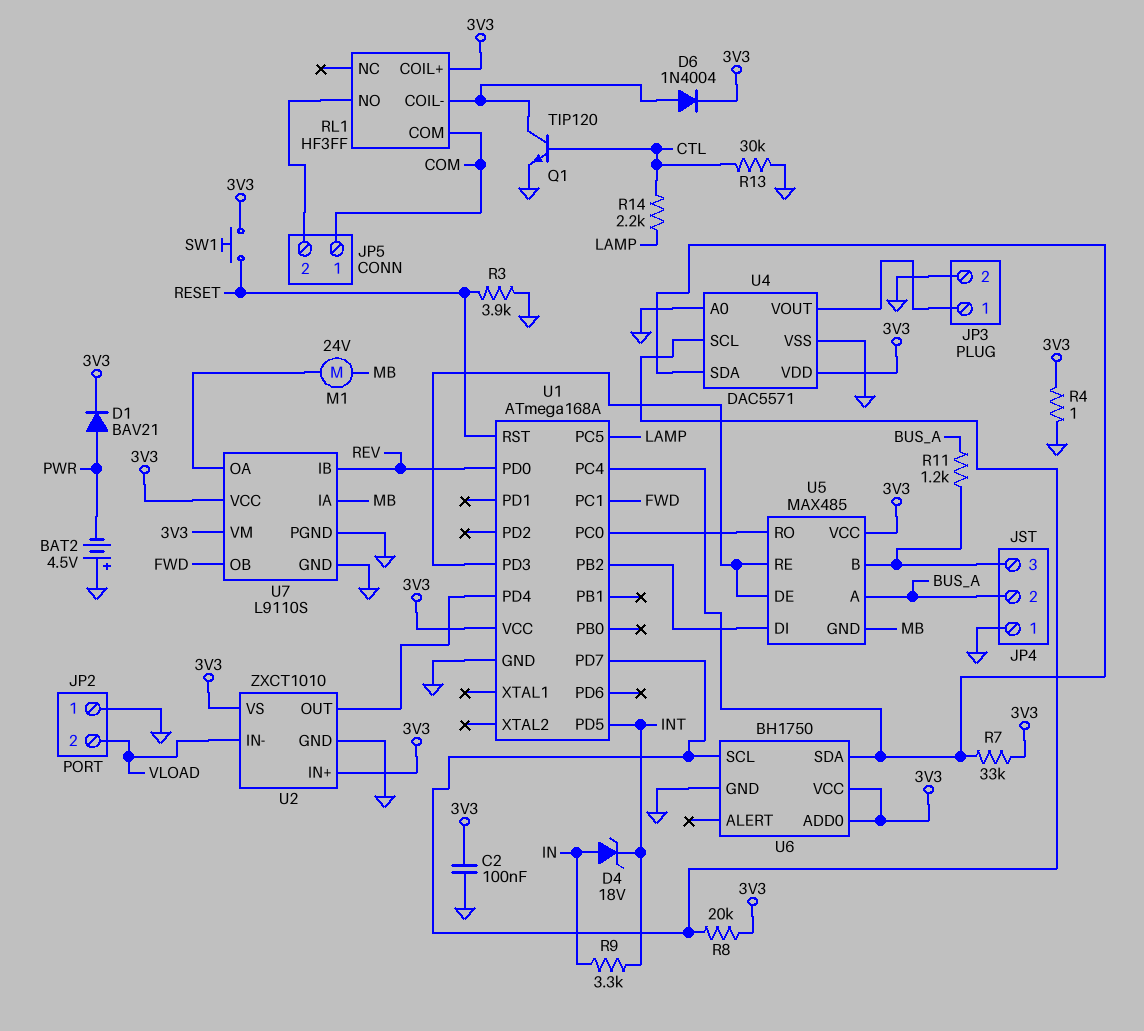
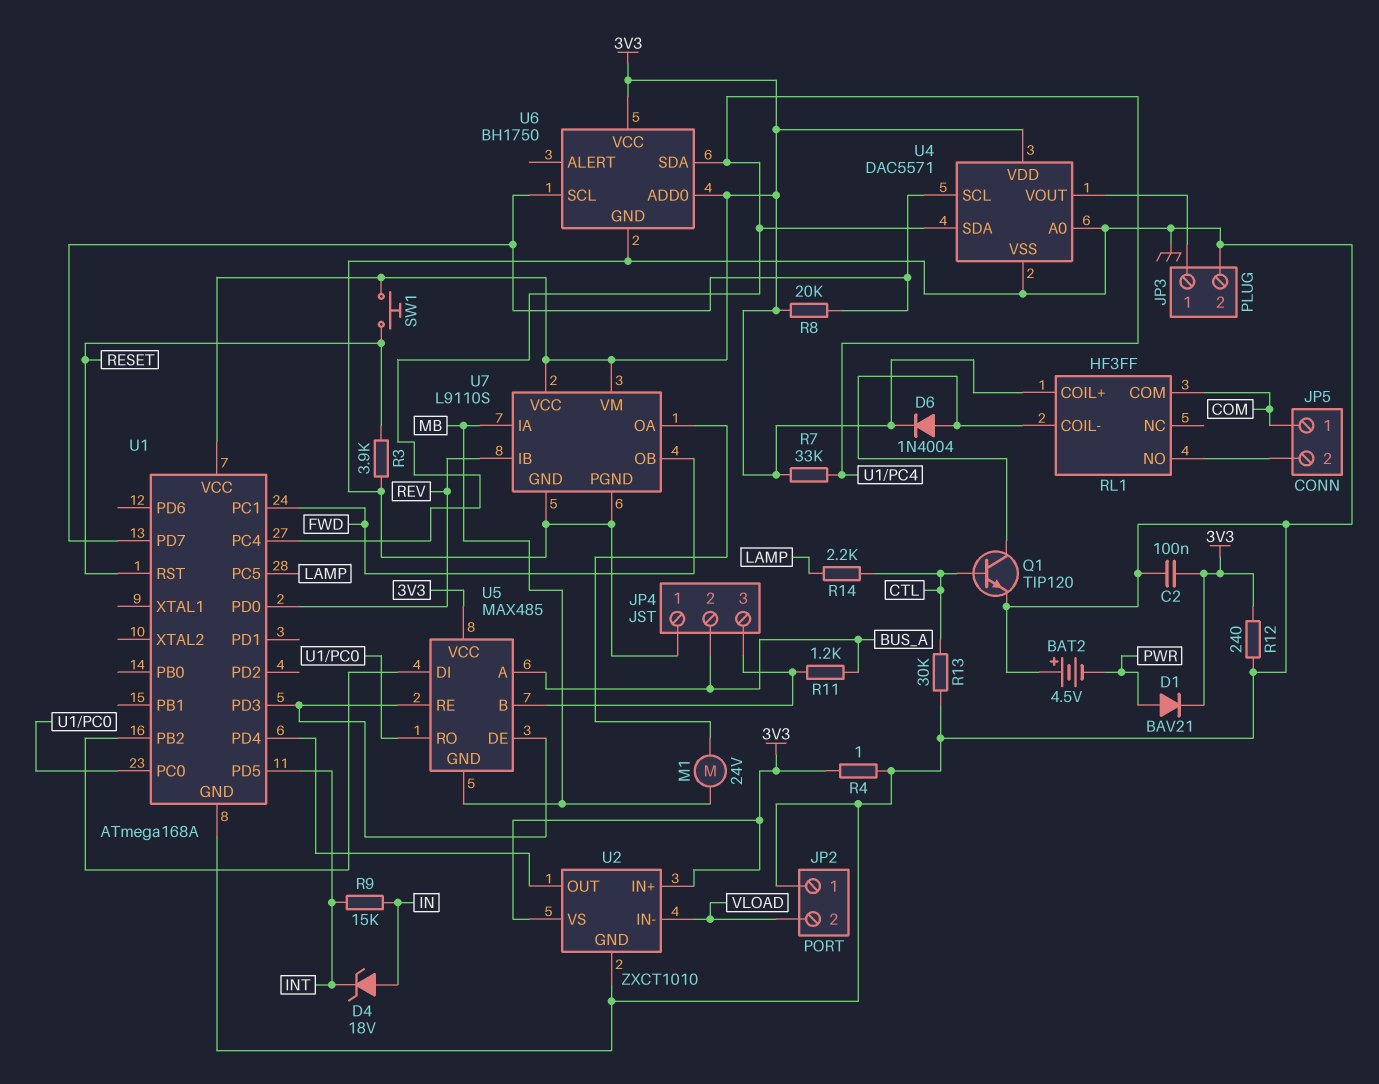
R9: 3.3k (IN, INT) -> 15k (IN, INT)
R12: none -> 240 (3V3, GND)

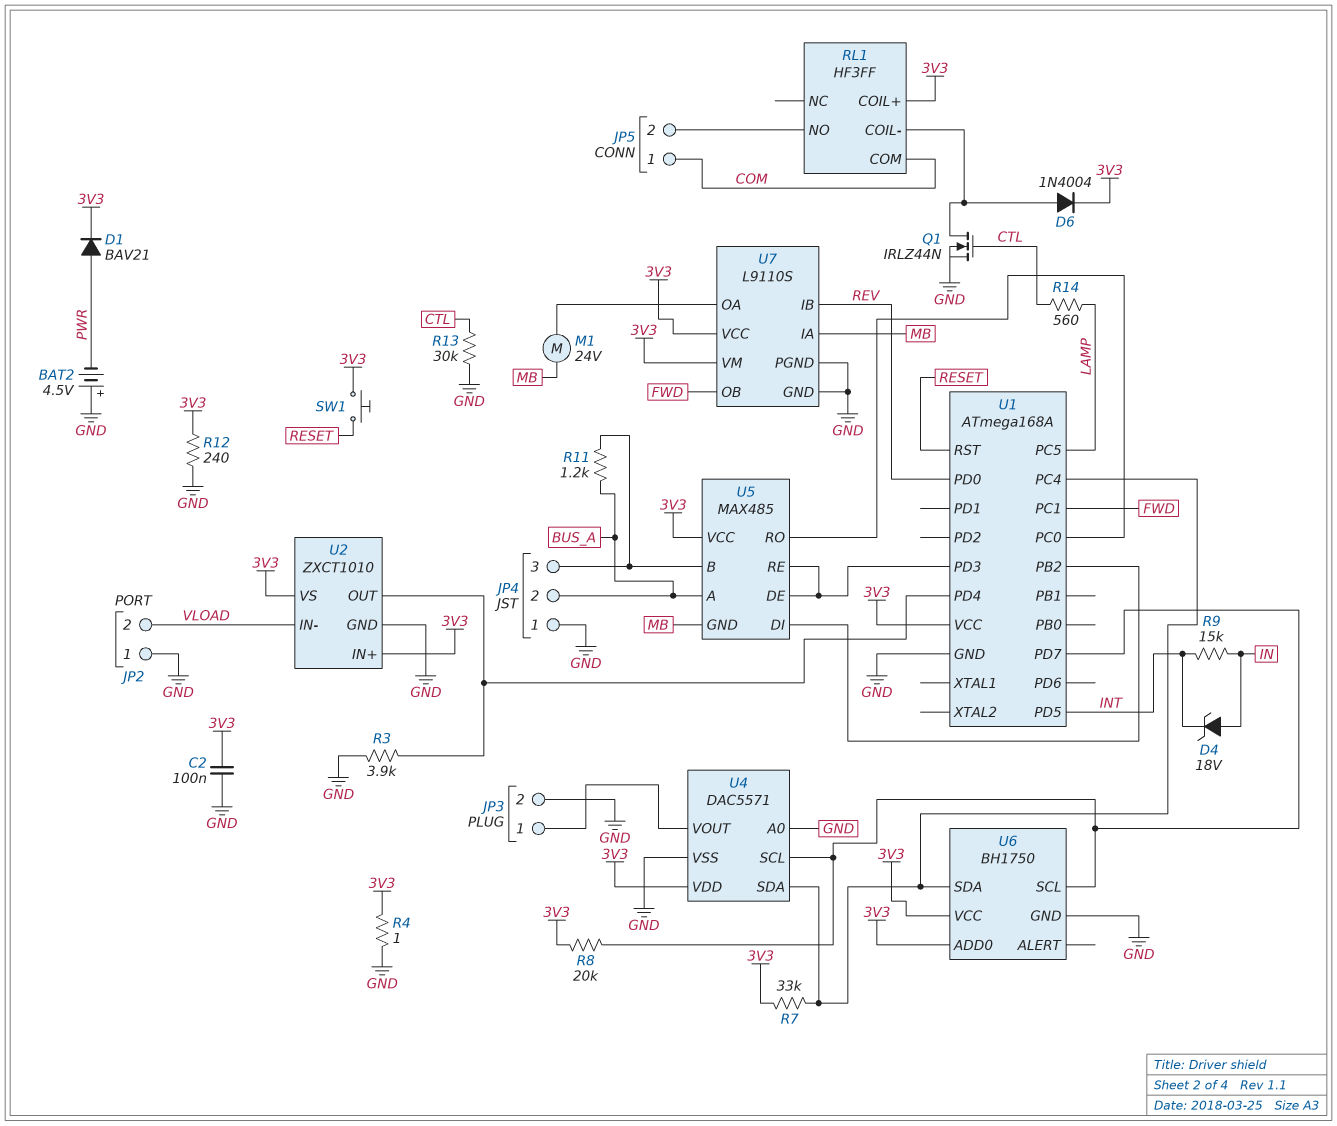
Q1: NPN TIP120 (B CTL, C RL1/COIL-, E GND) -> NMOS IRLZ44N (G CTL, D RL1/COIL-, S GND)
R3: 3.9k (GND, RESET) -> 3.9k (GND, U1/PD4)
R14: 2.2k (CTL, LAMP) -> 560 (CTL, LAMP)

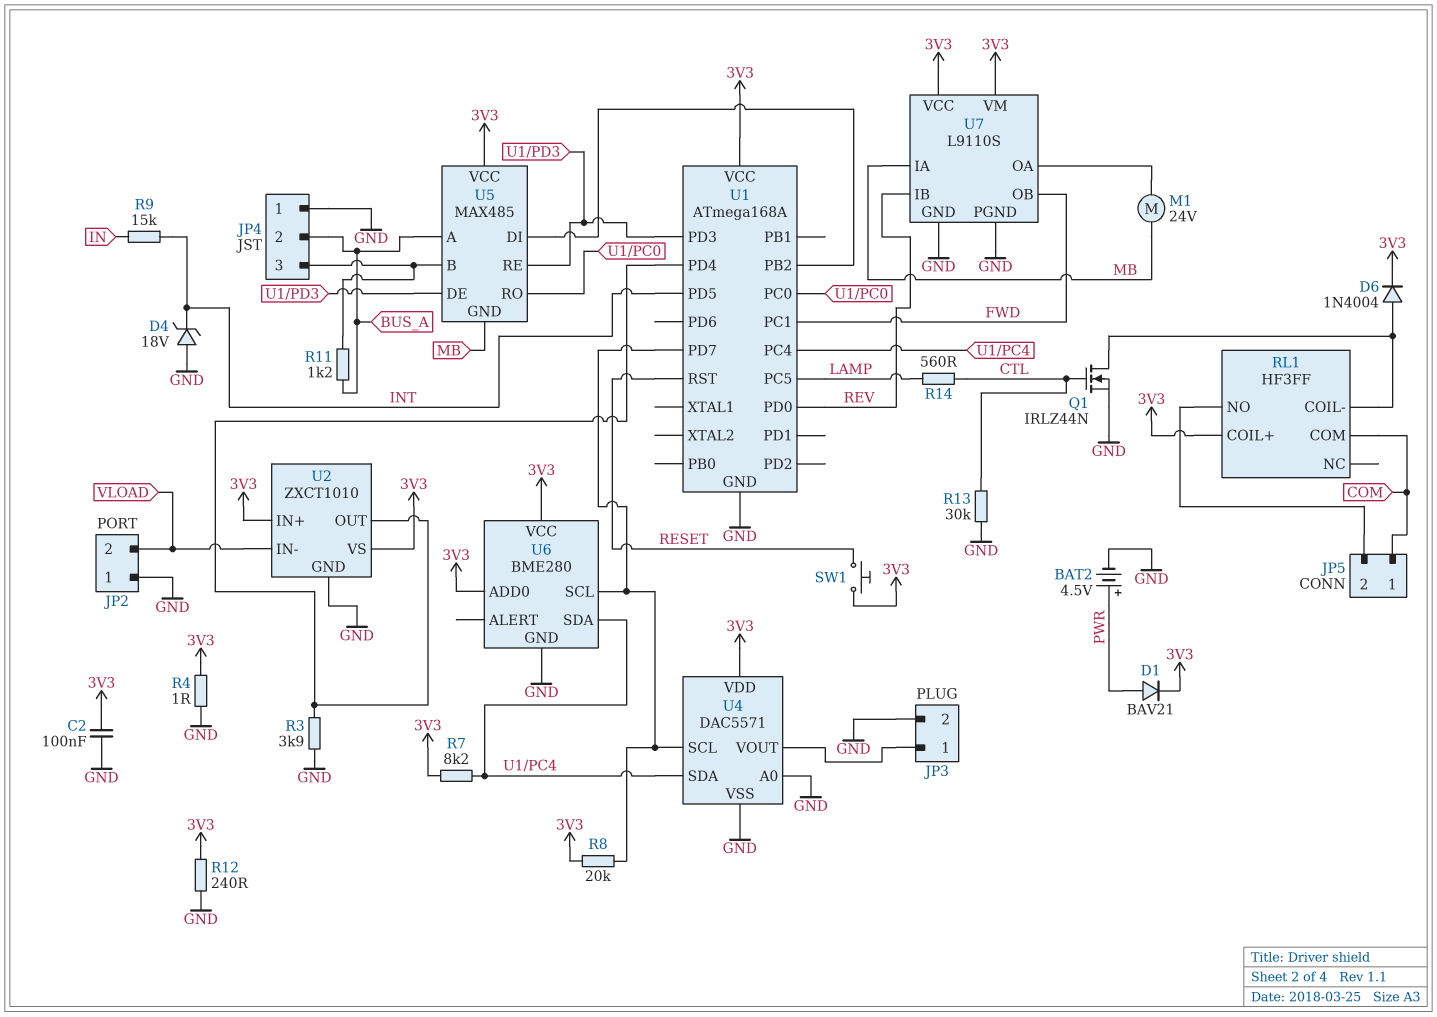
BAT2: 4.5V (plus GND, minus PWR) -> 4.5V (plus PWR, minus GND)
D4: zener 18V (A IN, K INT) -> zener 18V (A GND, K INT)
R7: 33k (3V3, U1/PC4) -> 8.2k (3V3, U1/PC4)
U6: BH1750 -> BME280

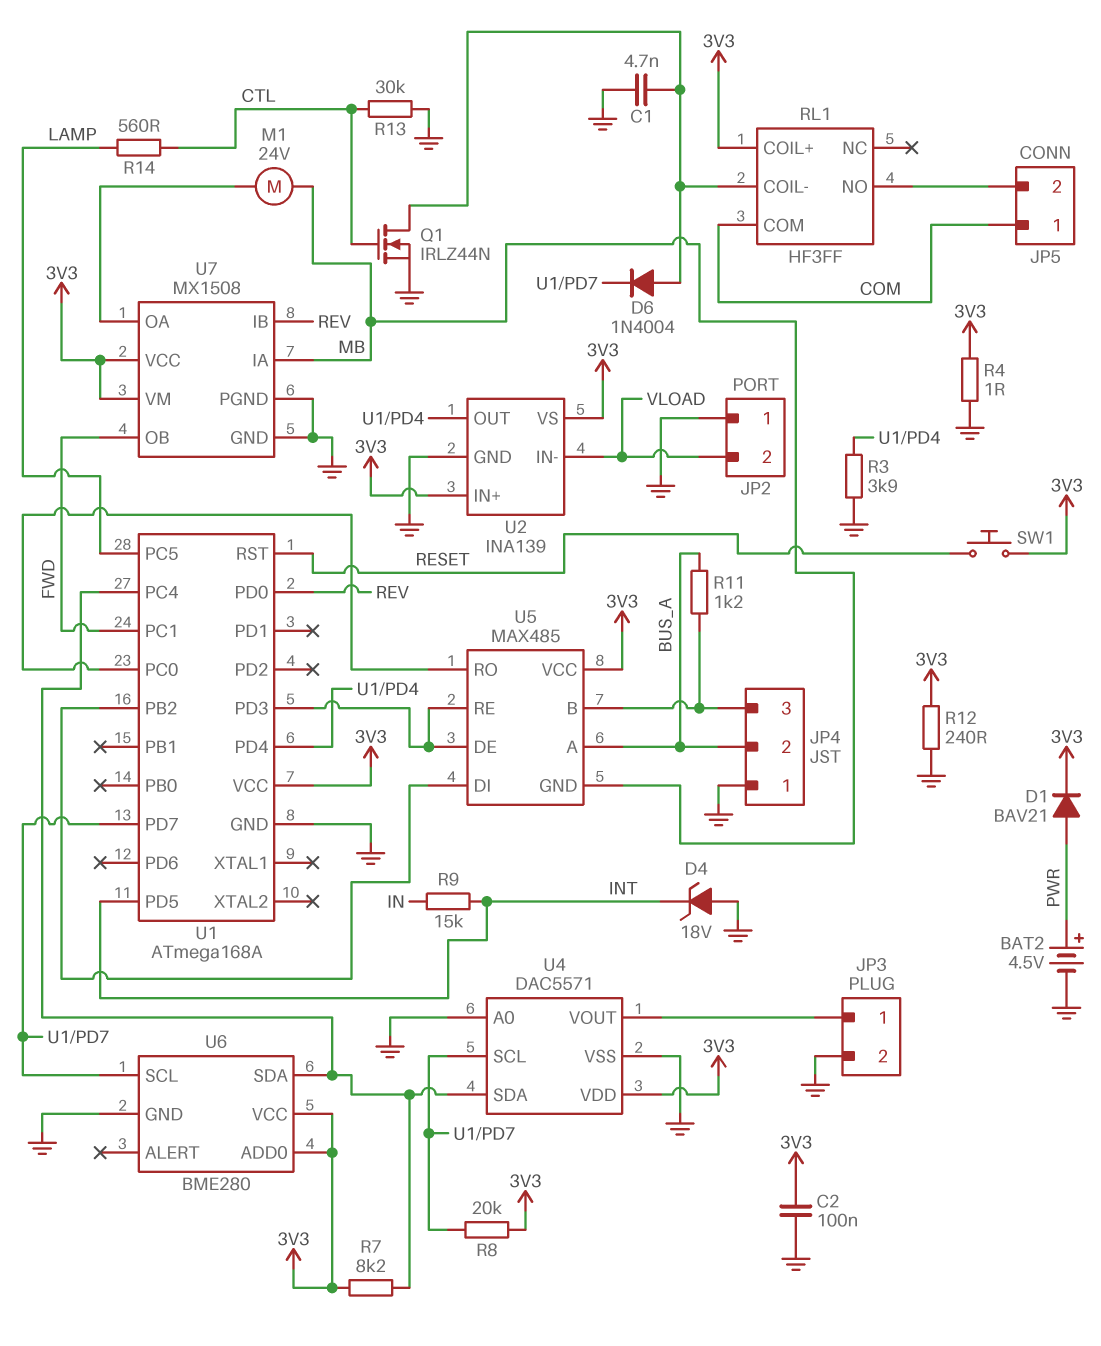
C1: none -> 4.7nF (GND, RL1/COIL-)
D6: diode 1N4004 (A RL1/COIL-, K 3V3) -> diode 1N4004 (A RL1/COIL-, K U1/PD7)
U2: ZXCT1010 -> INA139
U7: L9110S -> MX1508

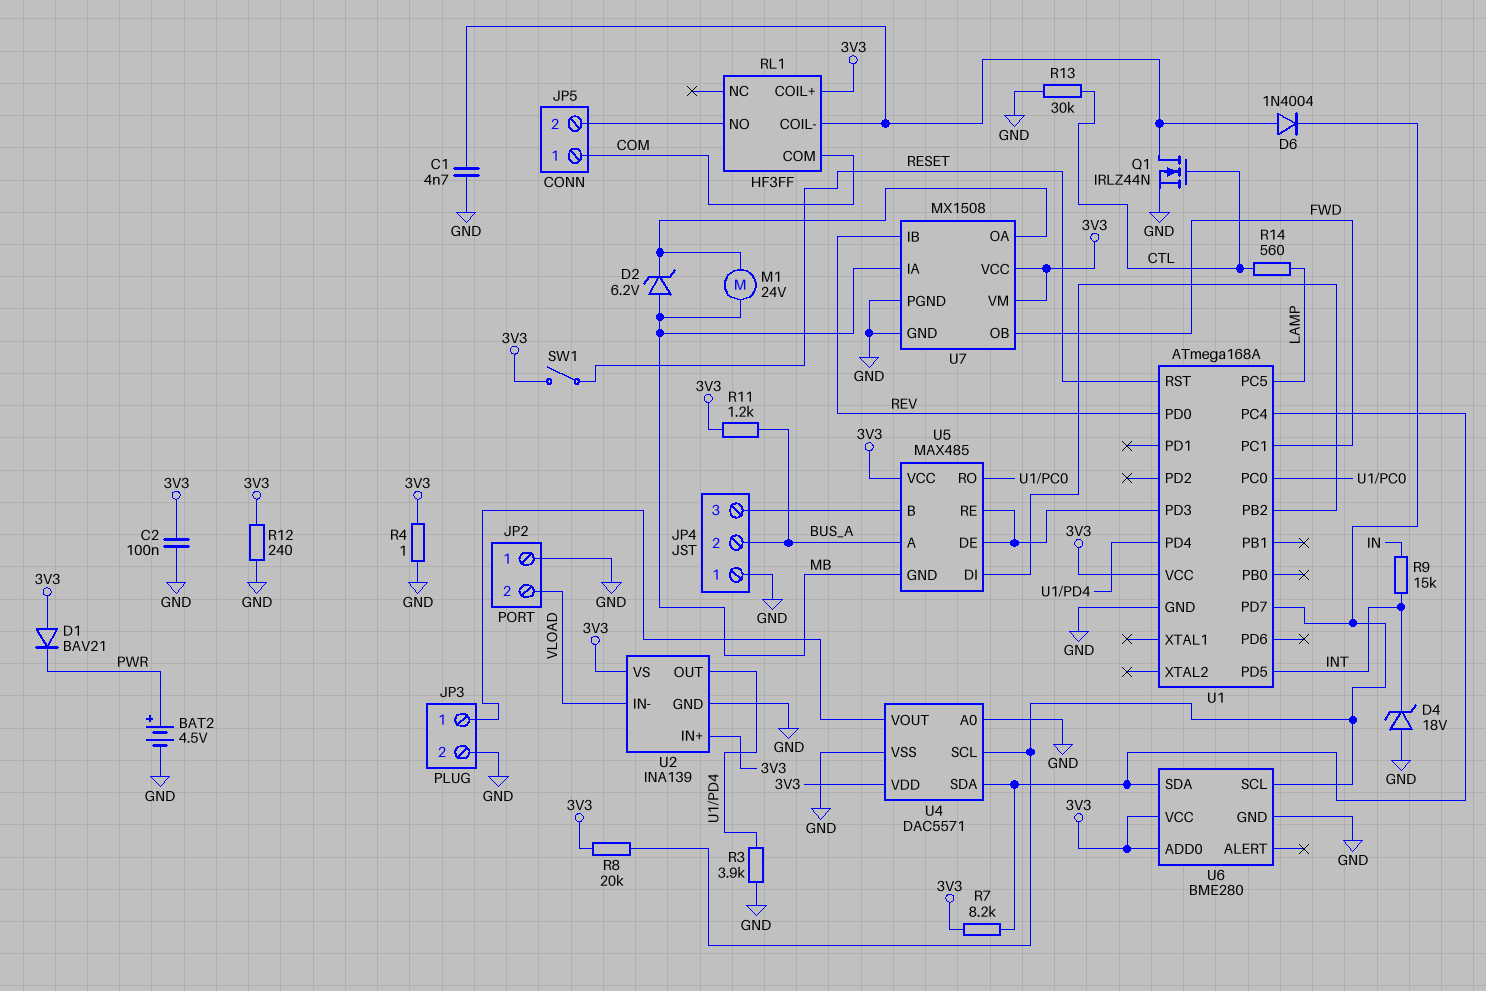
D1: diode BAV21 (A PWR, K 3V3) -> diode BAV21 (A 3V3, K PWR)
D2: none -> zener 6.2V (A MB, K U7/OA)
R11: 1.2k (BUS_A, JP4/3) -> 1.2k (3V3, BUS_A)
SW1: button (3V3, RESET) -> switch (3V3, RESET)

